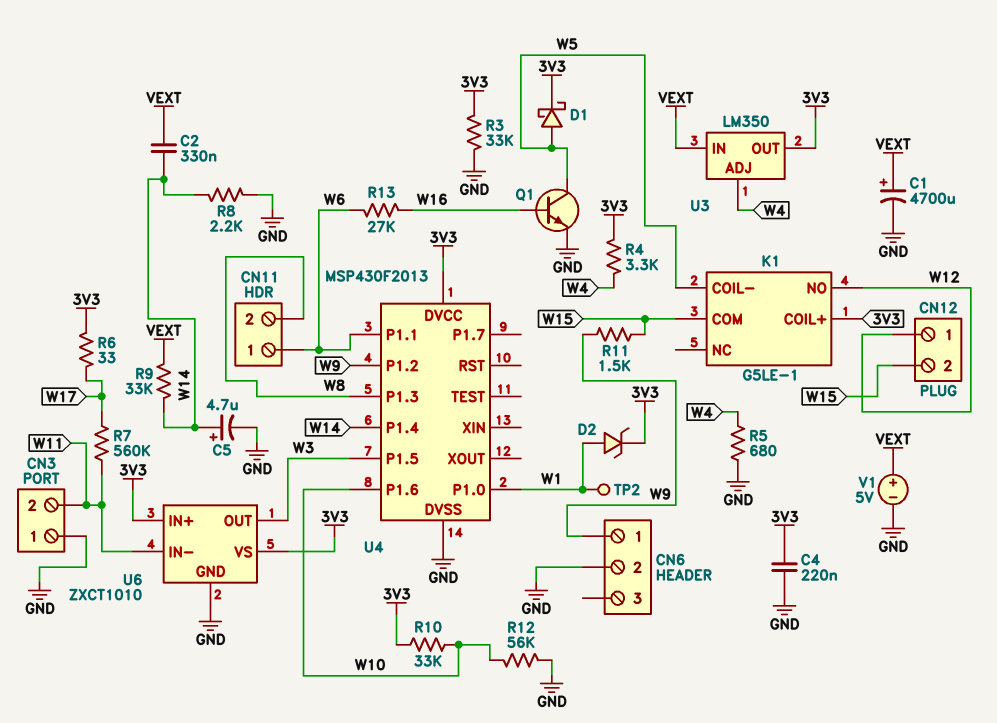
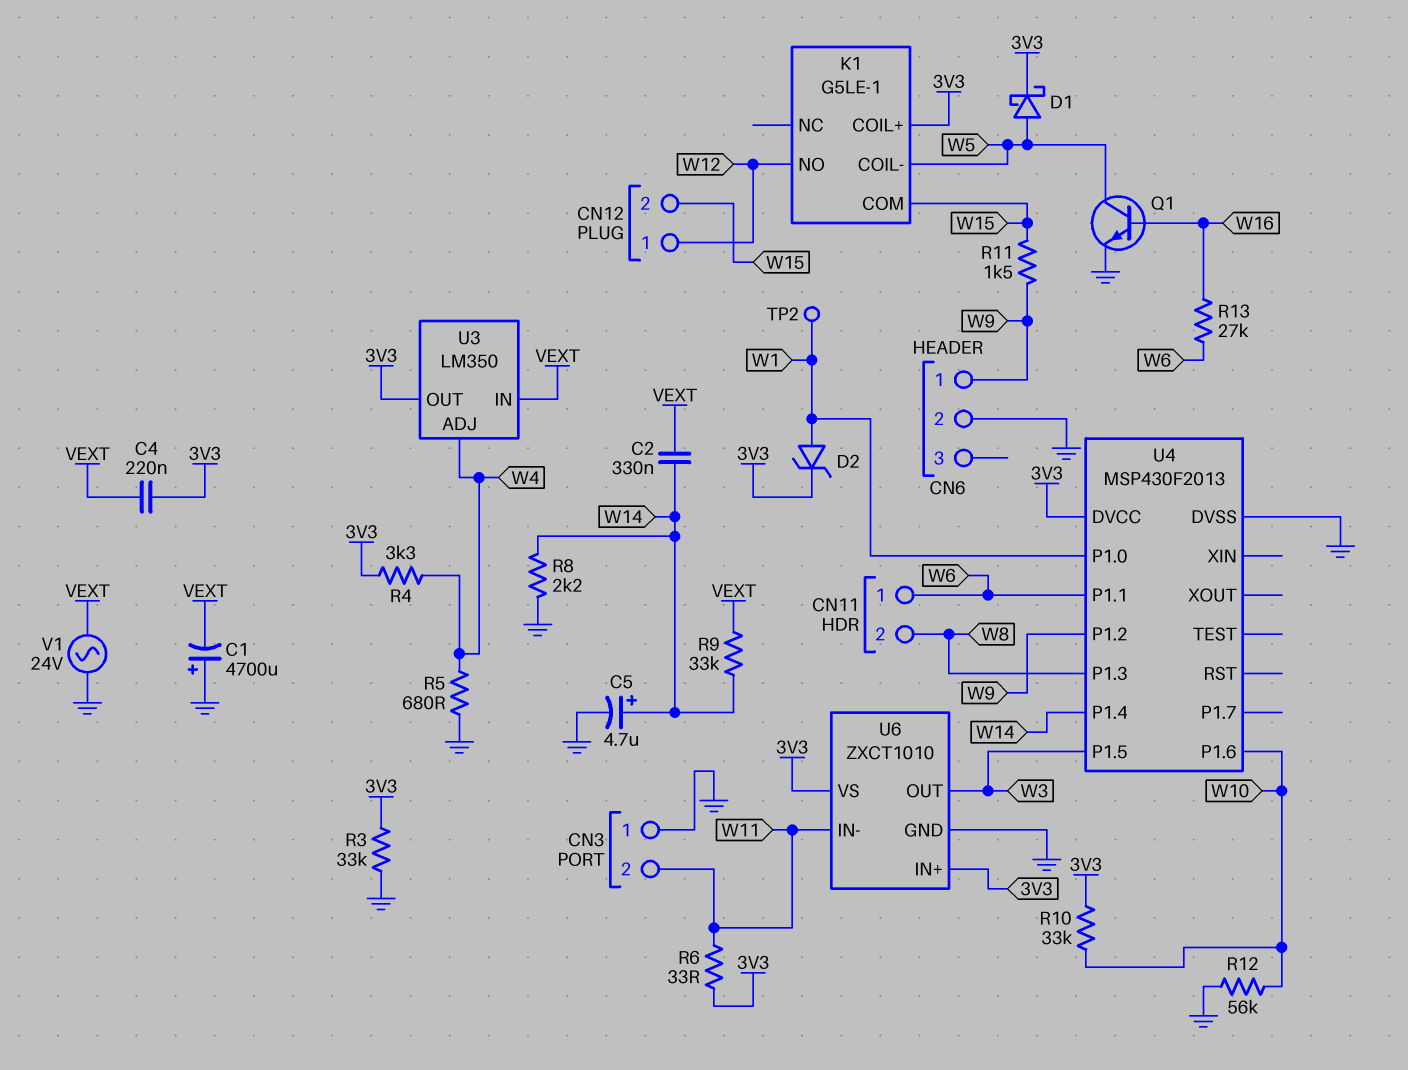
C1: 4700uF (plus VEXT, minus GND) -> 4700uF (plus GND, minus VEXT)
C4: 220nF (3V3, GND) -> 220nF (3V3, VEXT)
R6: 33 (3V3, W17) -> 33 (3V3, W11)
R7: 560k (W11, W17) -> none
V1: 5V (plus VEXT, minus GND) -> AC 24V (GND, VEXT)

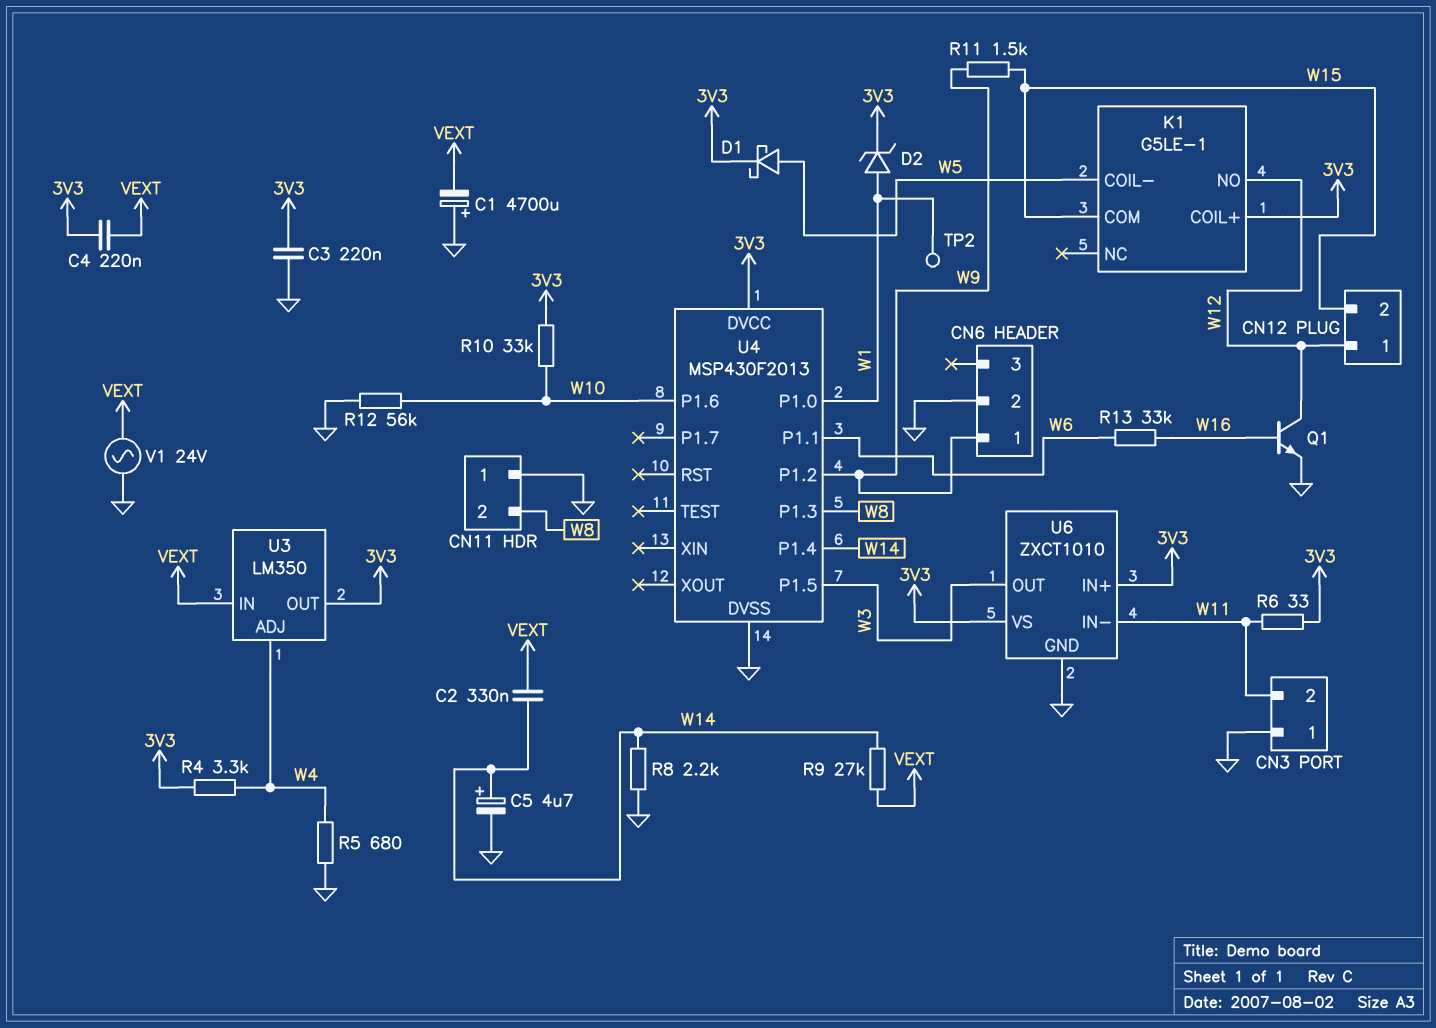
C3: none -> 220nF (3V3, GND)
CN11 pin 1: W6 -> GND
Q1: NPN (B W16, C W5, E GND) -> NPN (B W16, C W12, E GND)
R3: 33k (3V3, GND) -> none
R9: 33k (VEXT, W14) -> 27k (VEXT, W14)
R13: 27k (W6, W16) -> 33k (W6, W16)

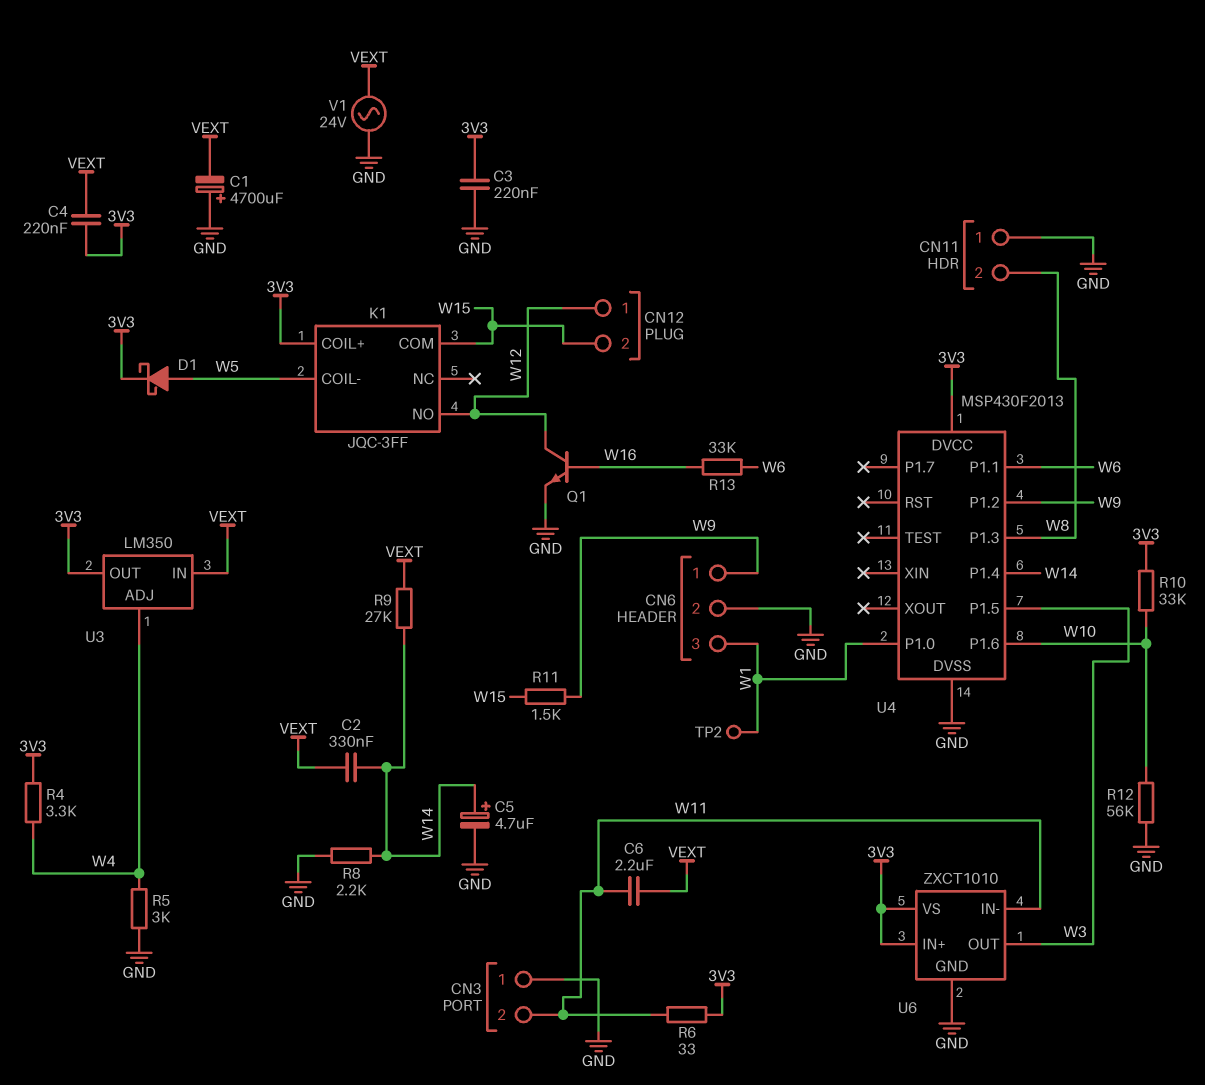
C6: none -> 2.2uF (VEXT, W11)
CN6 pin 3: none -> W1
D2: zener (A W1, K 3V3) -> none
K1: G5LE-1 -> JQC-3FF
R5: 680 (GND, W4) -> 3k (GND, W4)

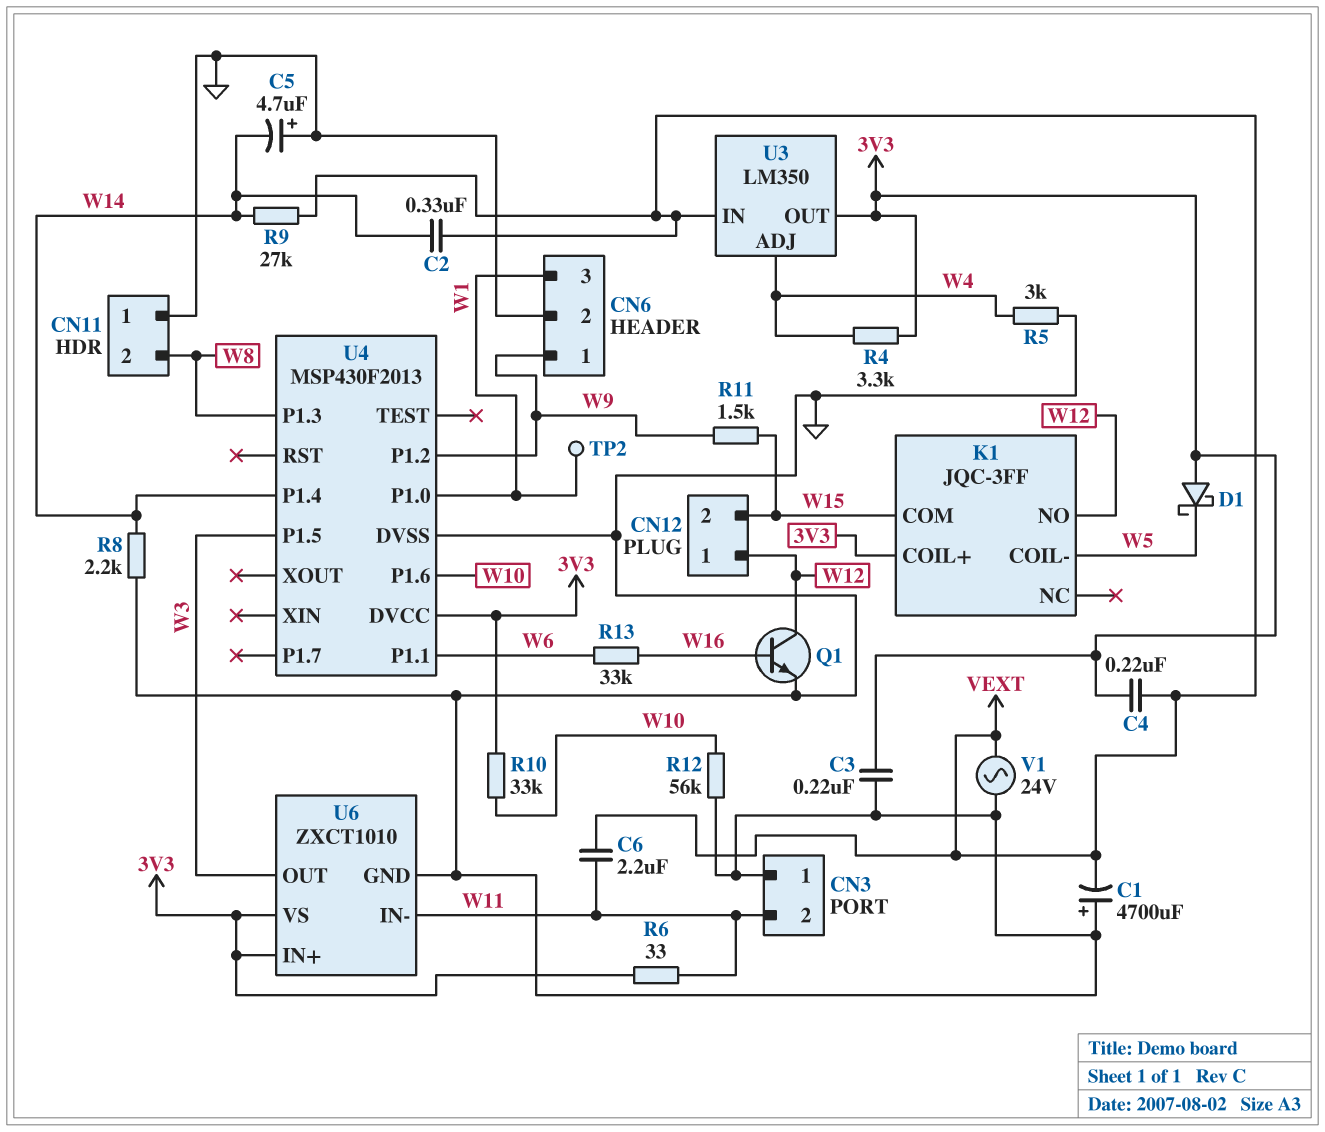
C5: 4.7uF (plus W14, minus GND) -> 4.7uF (plus GND, minus W14)
D1: schottky (A W5, K 3V3) -> schottky (A 3V3, K W5)

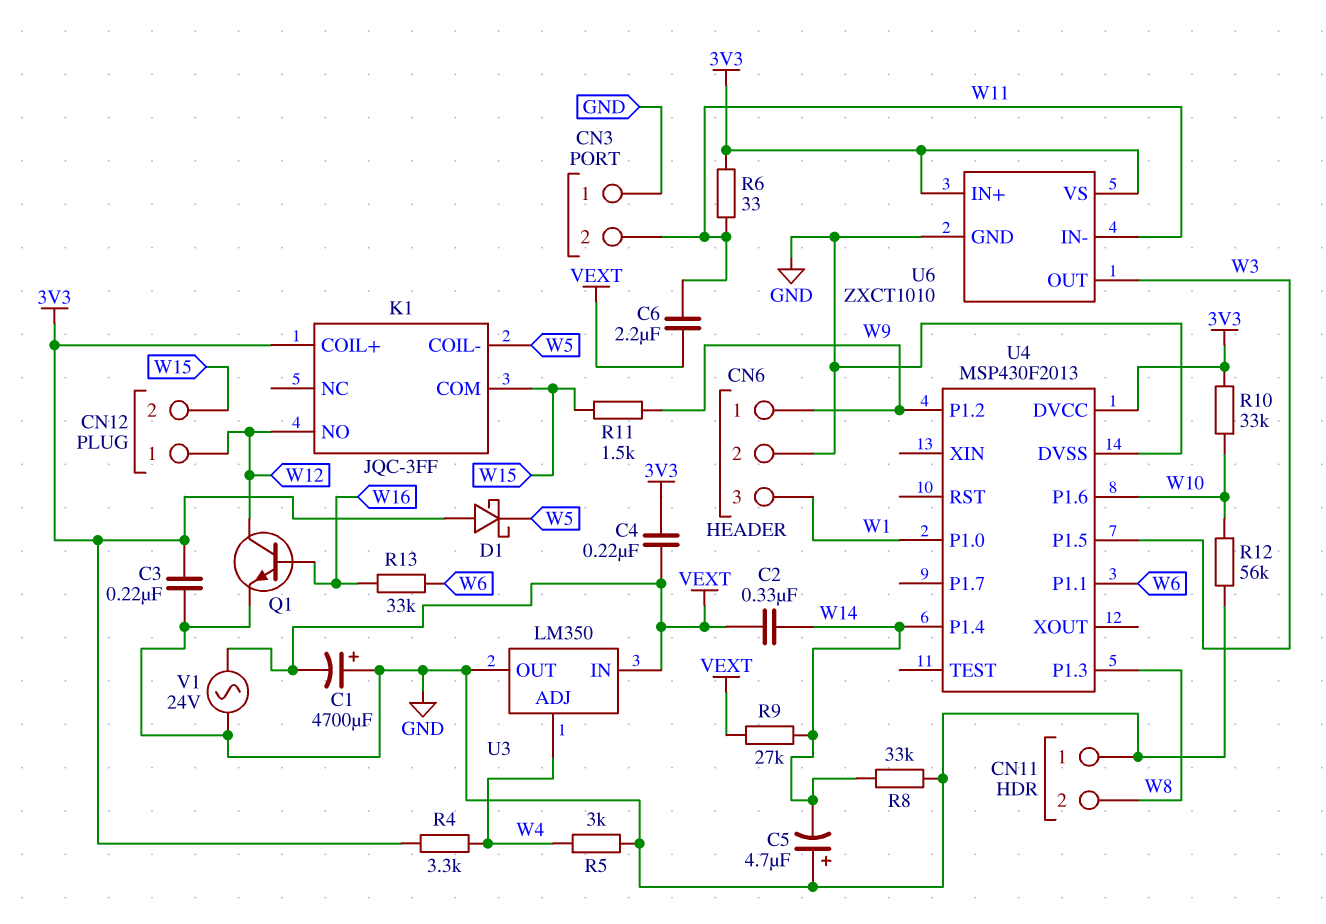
R8: 2.2k (GND, W14) -> 33k (GND, W14)
TP2: test point (W1) -> none
U3 pin OUT: 3V3 -> GND

